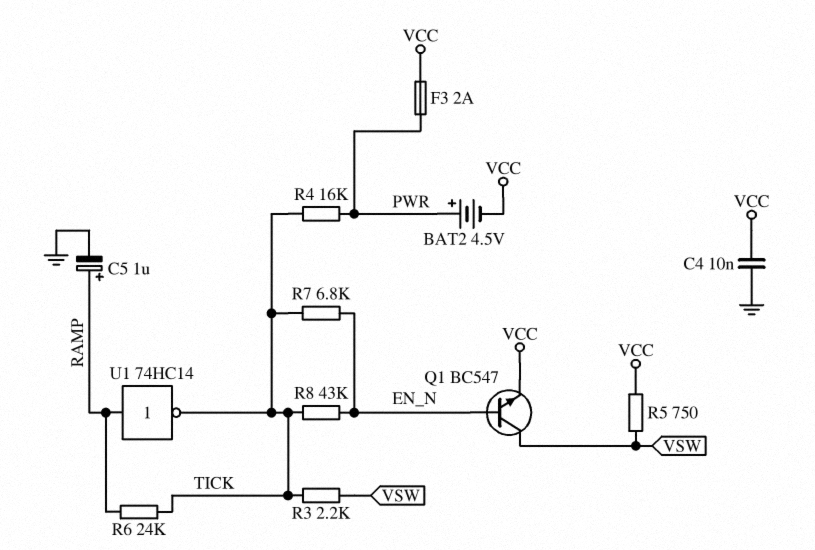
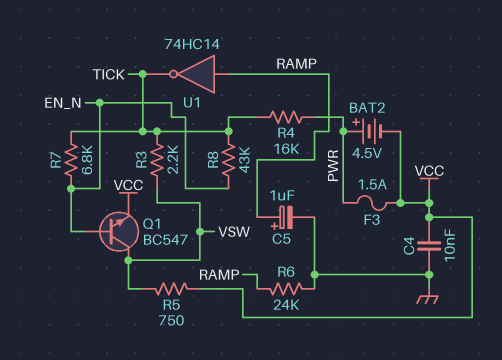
F3: 2A (PWR, VCC) -> 1.5A (PWR, VCC)
R6: 24k (RAMP, TICK) -> 24k (GND, RAMP)

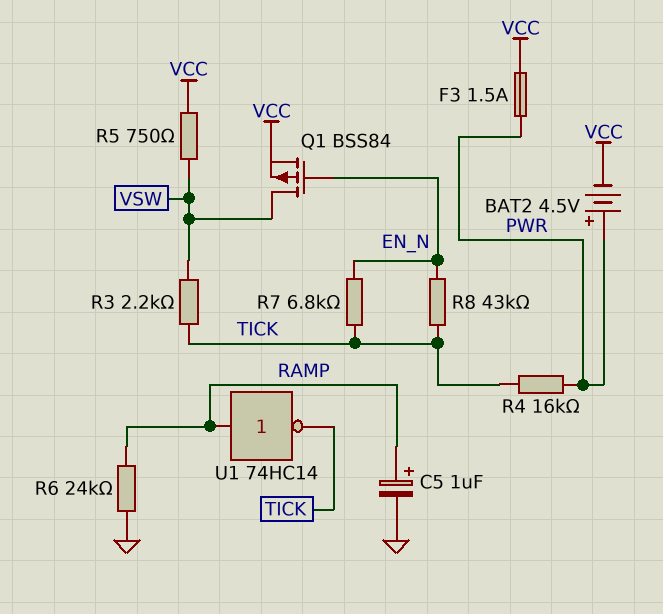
C4: 10nF (GND, VCC) -> none
Q1: NPN BC547 (B EN_N, C VSW, E VCC) -> PMOS BSS84 (G EN_N, D VSW, S VCC)

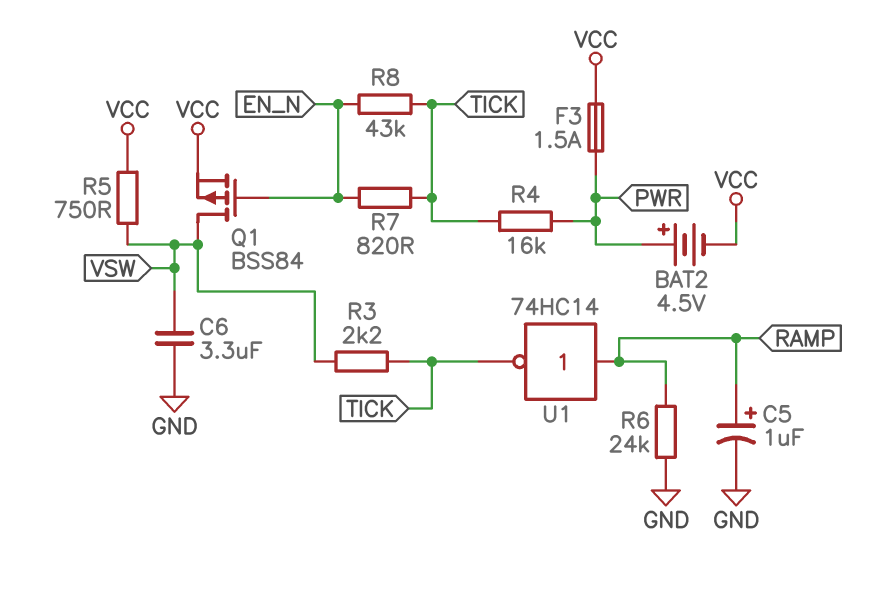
C6: none -> 3.3uF (GND, VSW)
R7: 6.8k (EN_N, TICK) -> 820 (EN_N, TICK)

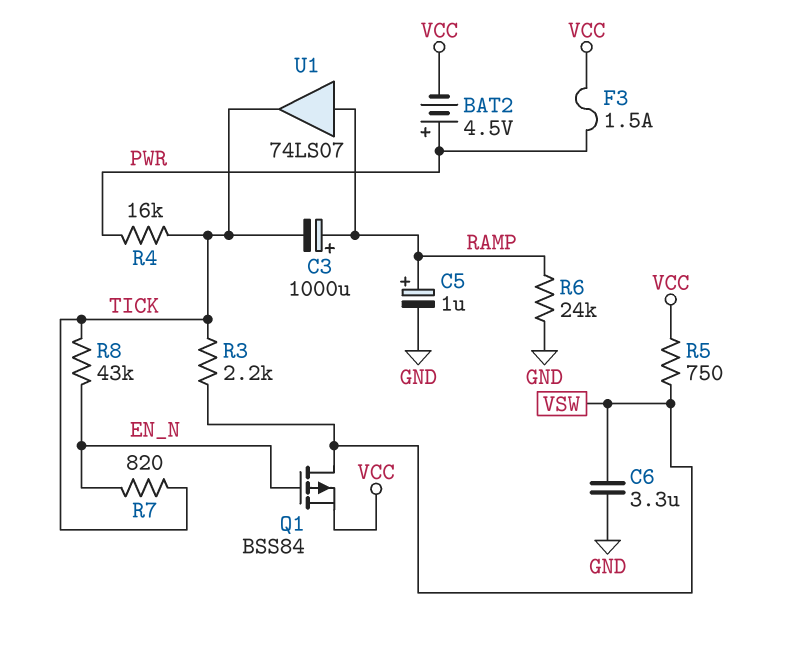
C3: none -> 1000uF (plus RAMP, minus TICK)
U1: NOT 74HC14 (in RAMP, out TICK) -> buffer 74LS07 (in RAMP, out TICK)

